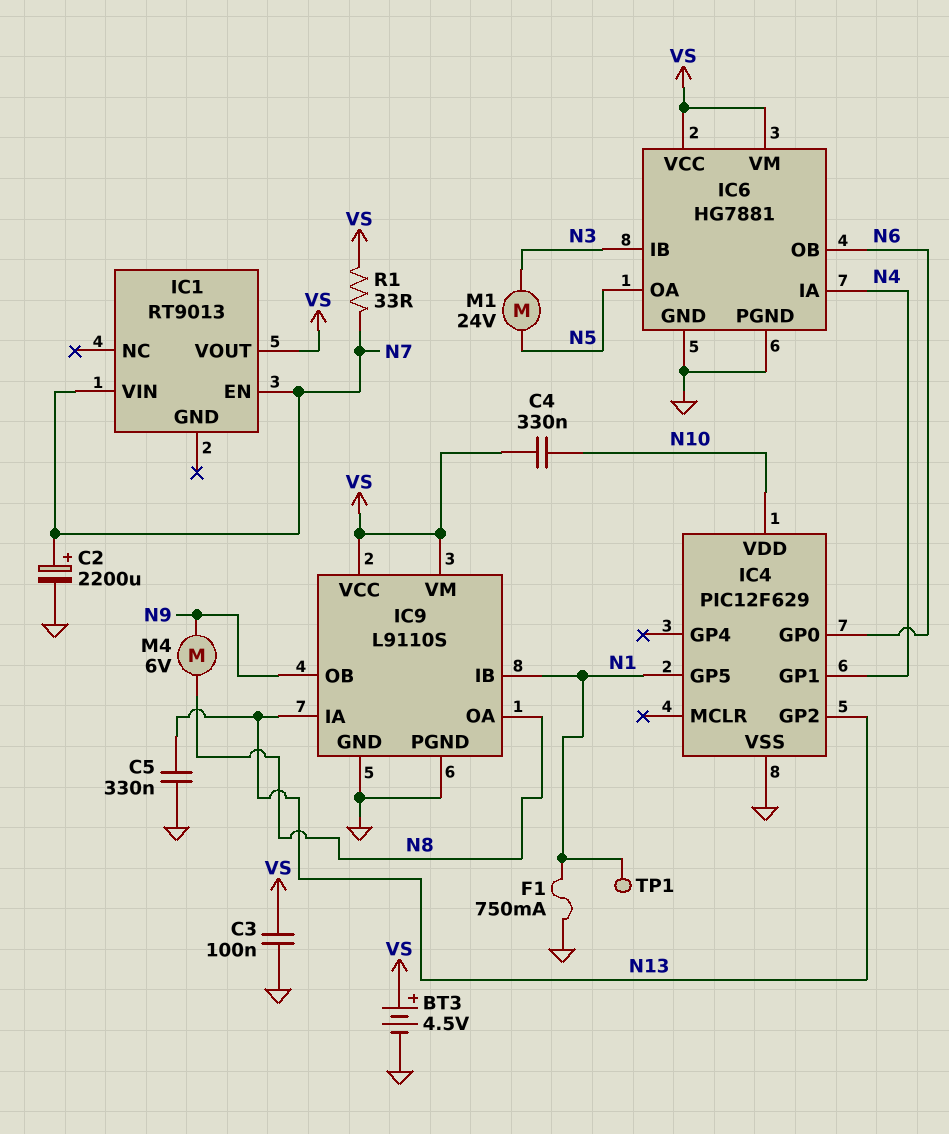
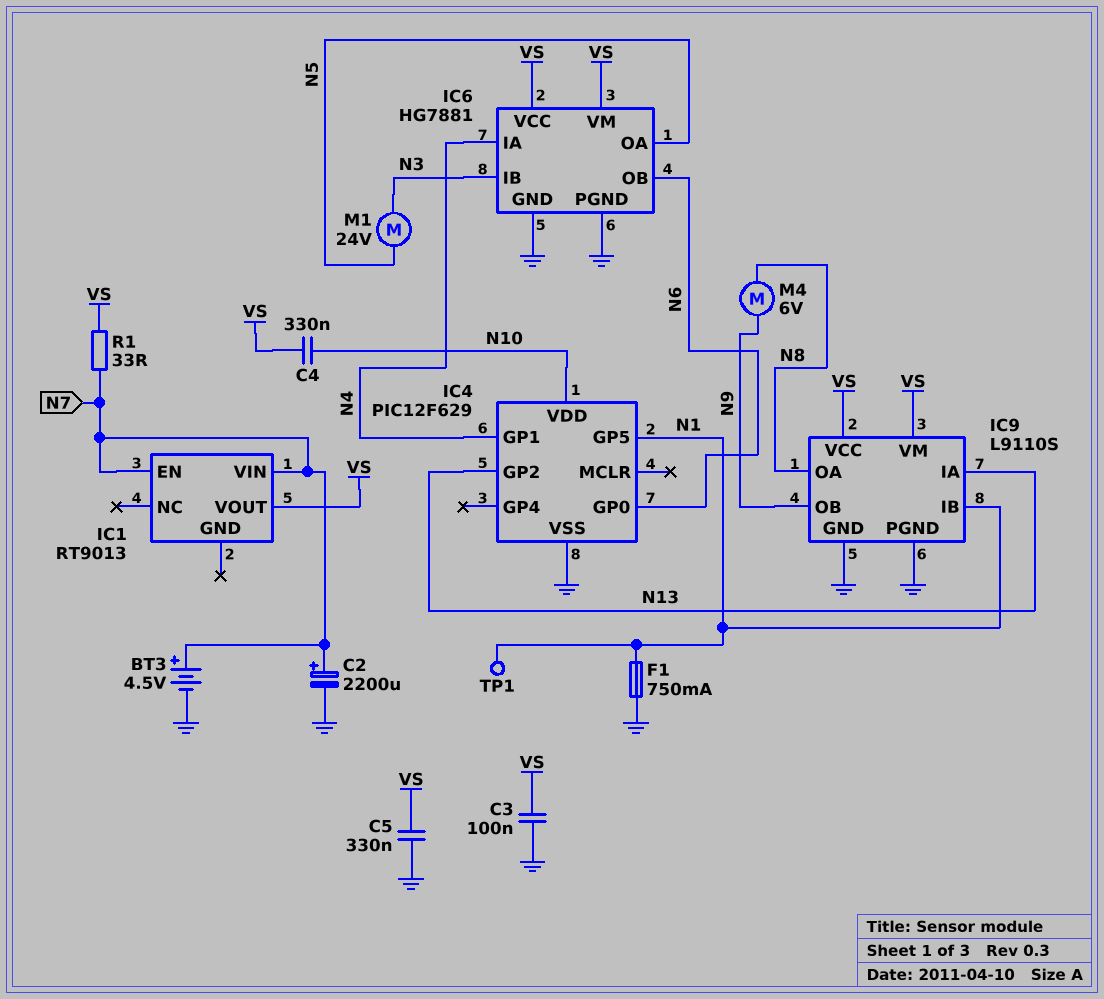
BT3: 4.5V (plus VS, minus GND) -> 4.5V (plus N7, minus GND)
C5: 330nF (GND, N13) -> 330nF (GND, VS)

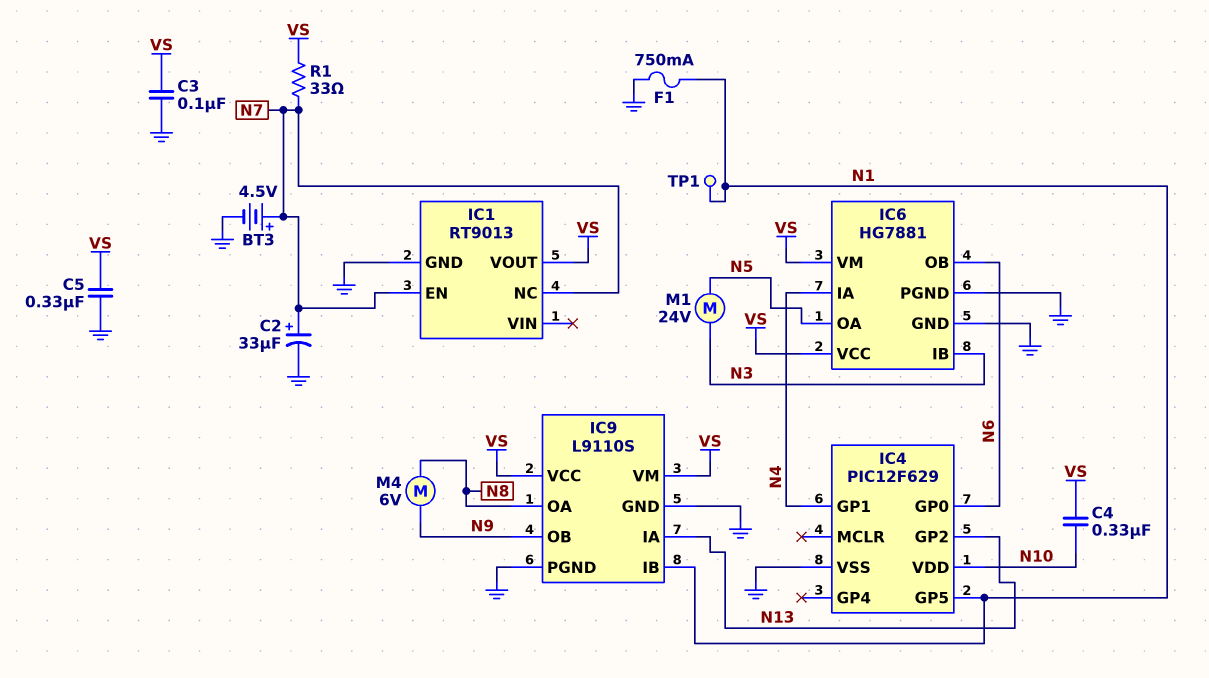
C2: 2200uF (plus N7, minus GND) -> 33uF (plus N7, minus GND)
IC1 pin GND: none -> GND
IC1 pin NC: none -> N7
IC1 pin VIN: N7 -> none

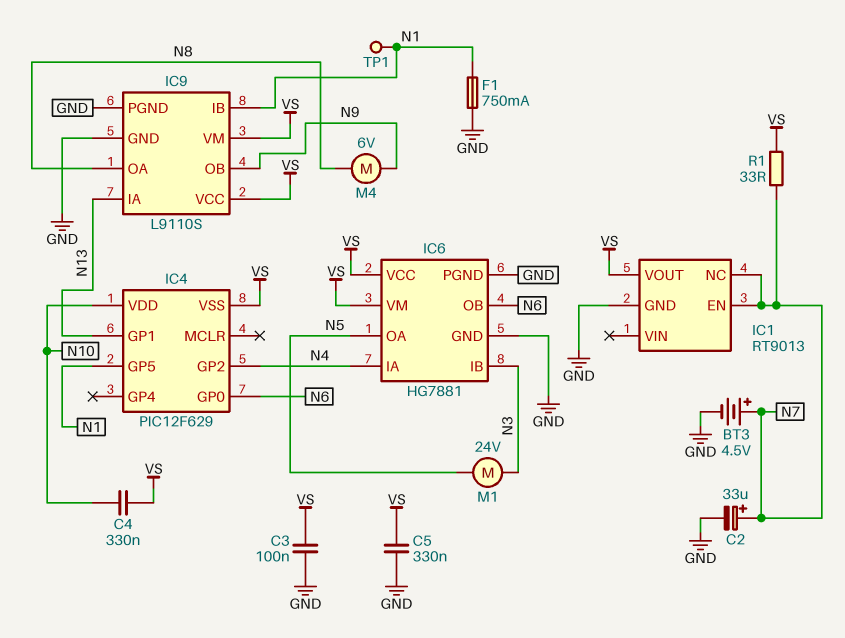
IC4 pin GP1: N4 -> N13
IC4 pin GP2: N13 -> N4
IC4 pin VSS: GND -> VS

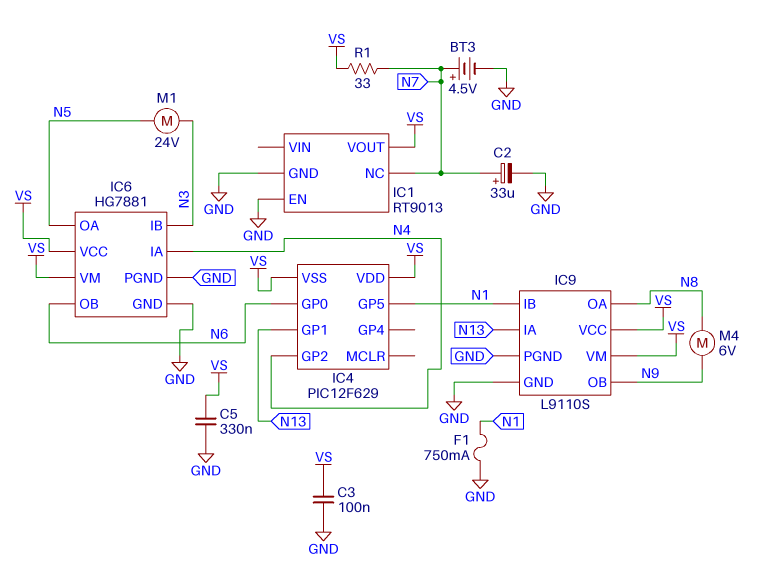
C4: 330nF (N10, VS) -> none
IC1 pin EN: N7 -> GND
IC4 pin VDD: N10 -> VS
TP1: test point (N1) -> none

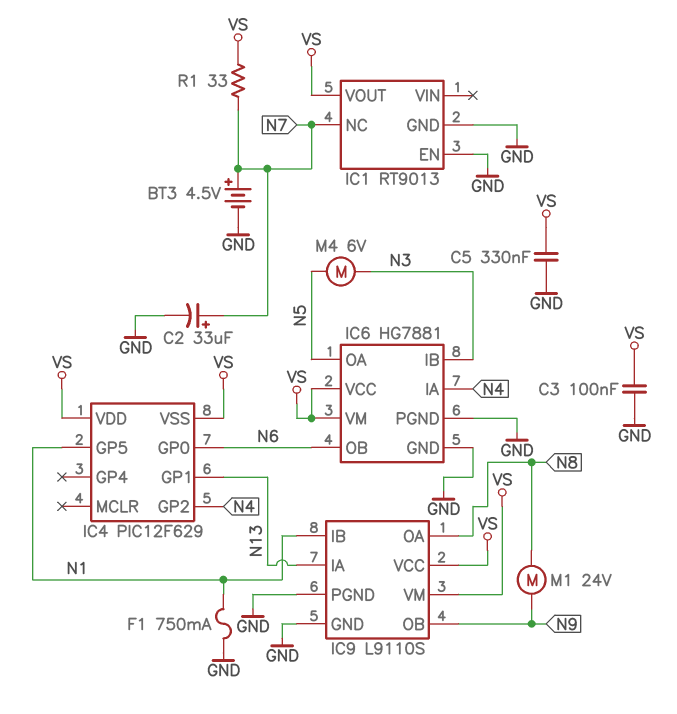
M1: motor 24V (N3, N5) -> motor 24V (N8, N9)
M4: motor 6V (N8, N9) -> motor 6V (N3, N5)

